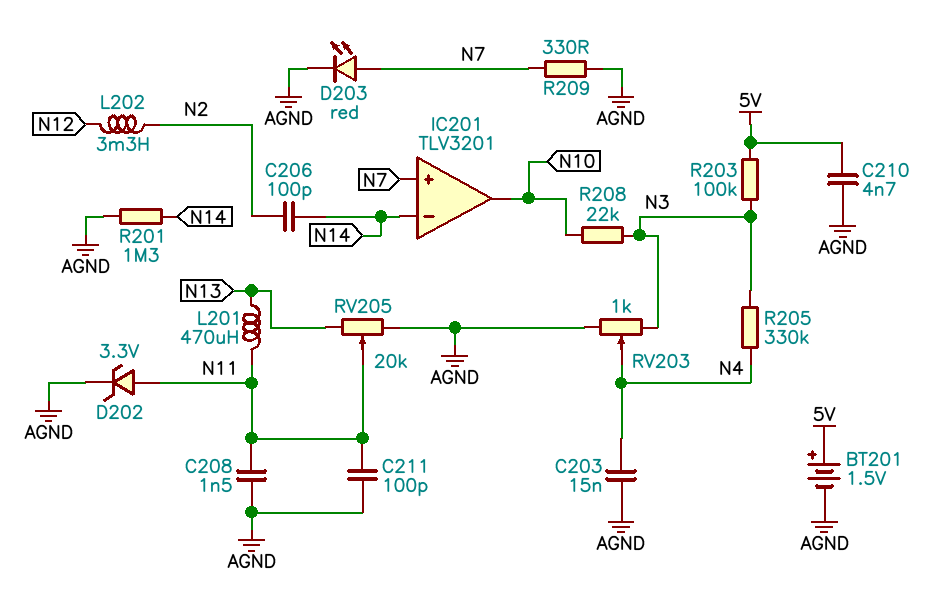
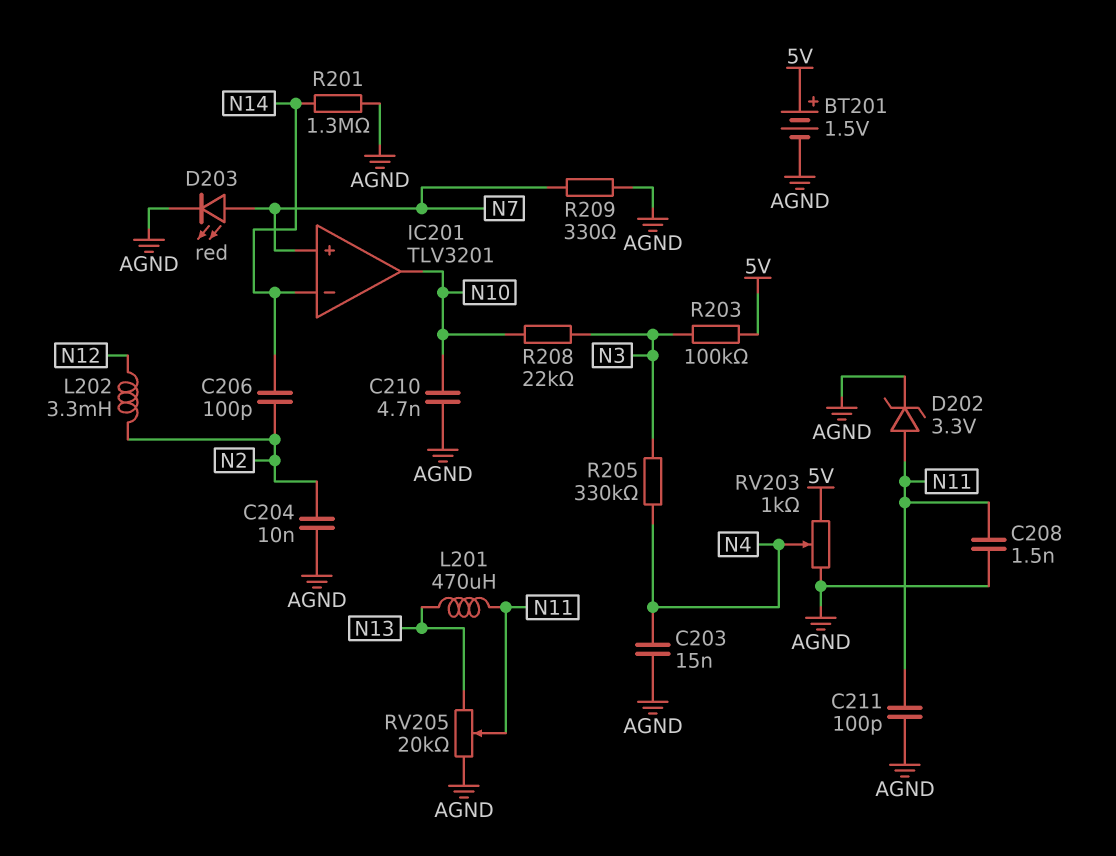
C204: none -> 10nF (AGND, N2)
C210: 4.7nF (5V, AGND) -> 4.7nF (AGND, N10)
RV203: 1k (AGND, N3, wiper N4) -> 1k (5V, AGND, wiper N4)

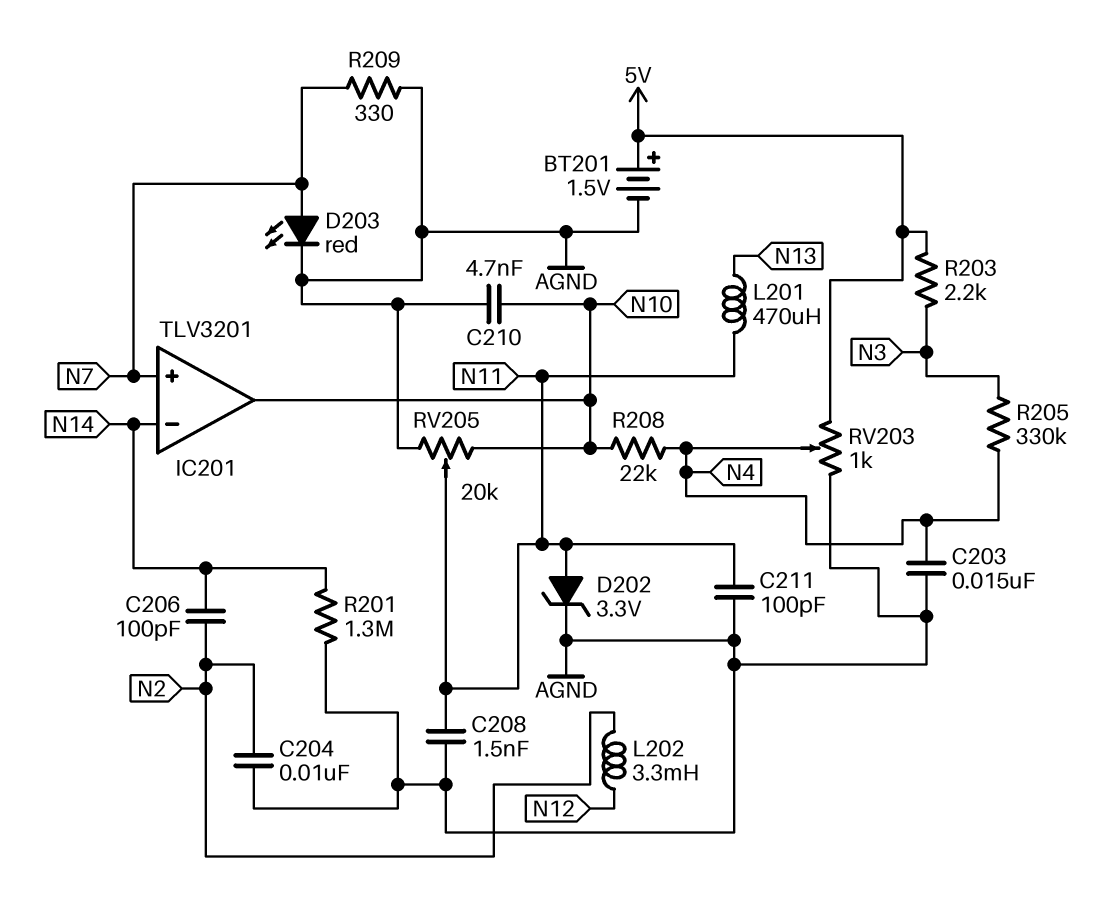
R203: 100k (5V, N3) -> 2.2k (5V, N3)
R208: 22k (N3, N10) -> 22k (N4, N10)
RV205: 20k (AGND, N13, wiper N11) -> 20k (AGND, N10, wiper N11)

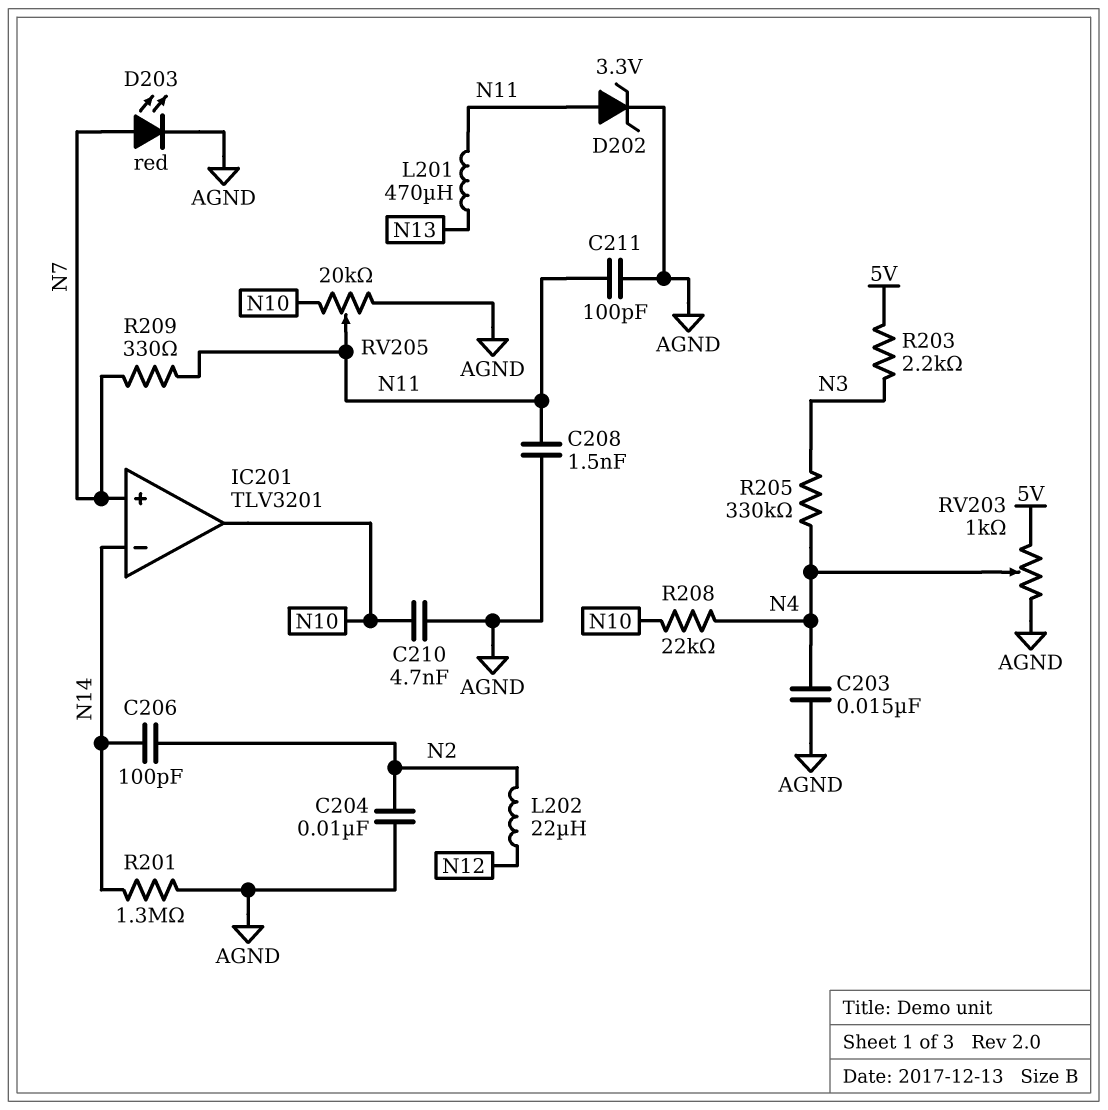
BT201: 1.5V (plus 5V, minus AGND) -> none
L202: 3.3mH (N2, N12) -> 22uH (N2, N12)
R209: 330 (AGND, N7) -> 330 (N7, N11)

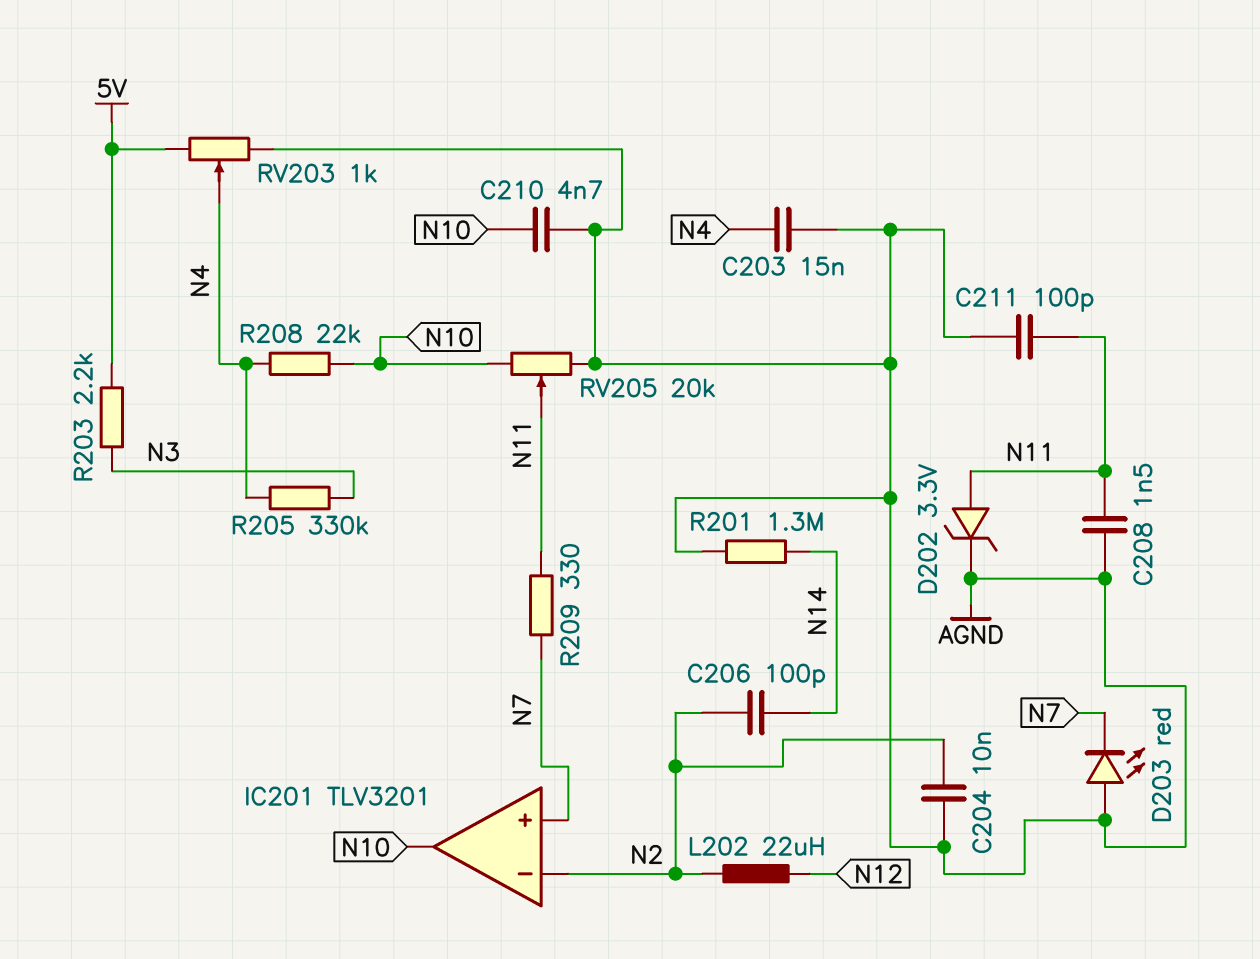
D203: LED red (A N7, K AGND) -> LED red (A AGND, K N7)
IC201 pin in-: N14 -> N2
L201: 470uH (N11, N13) -> none

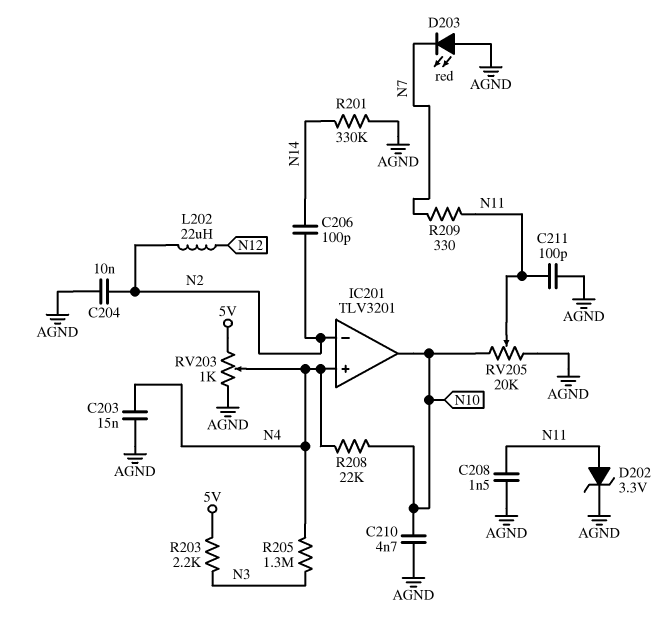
IC201 pin in+: N7 -> N4
R201: 1.3M (AGND, N14) -> 330k (AGND, N14)
R205: 330k (N3, N4) -> 1.3M (N3, N4)

